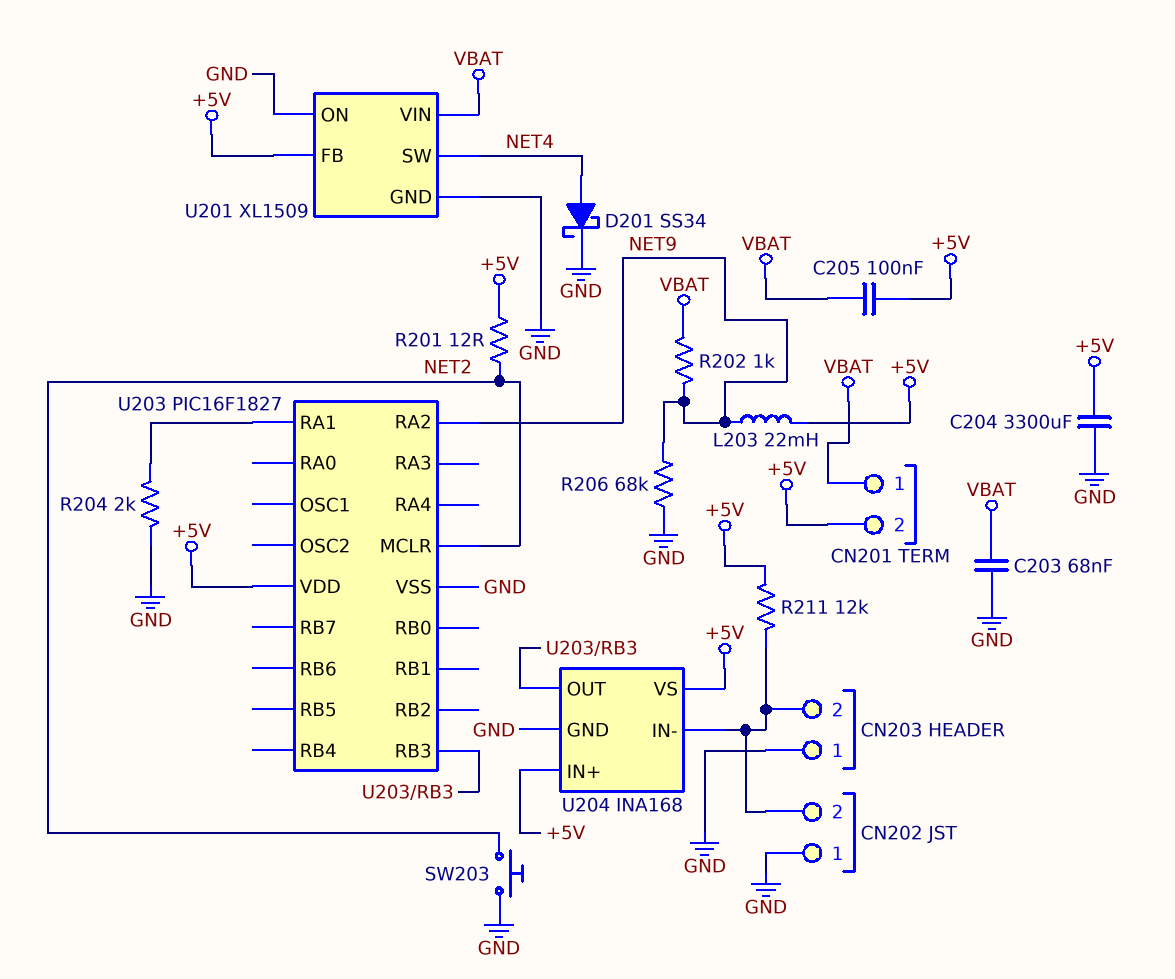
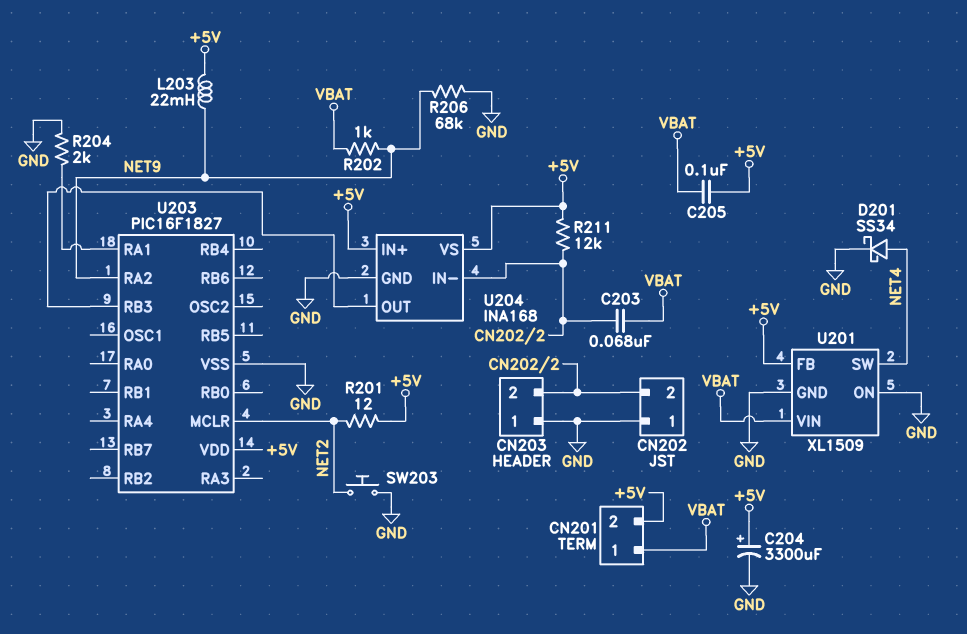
C203: 68nF (GND, VBAT) -> 68nF (CN202/2, VBAT)
C204: 3300uF (+5V, GND) -> 3300uF (plus +5V, minus GND)

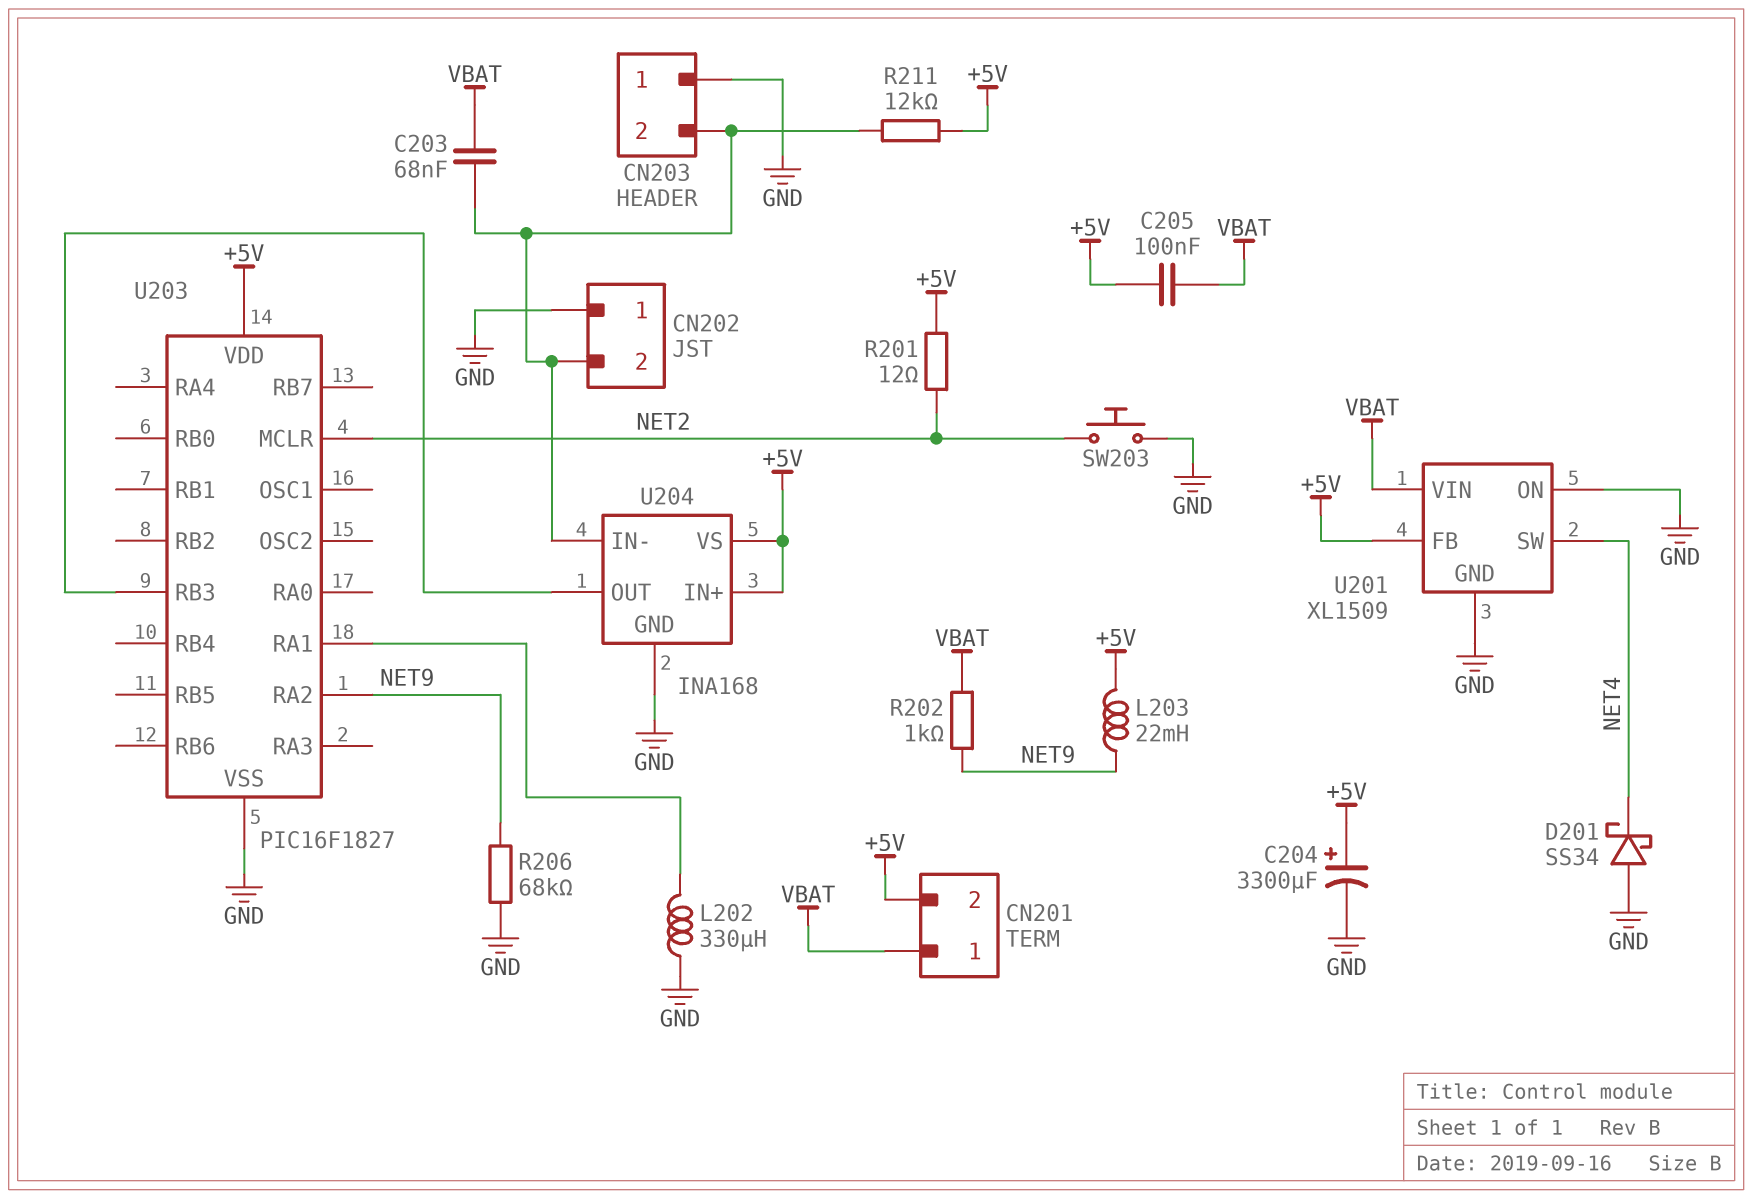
D201: schottky SS34 (A NET4, K GND) -> schottky SS34 (A GND, K NET4)
L202: none -> 330uH (GND, U203/RA1)
R204: 2k (GND, U203/RA1) -> none

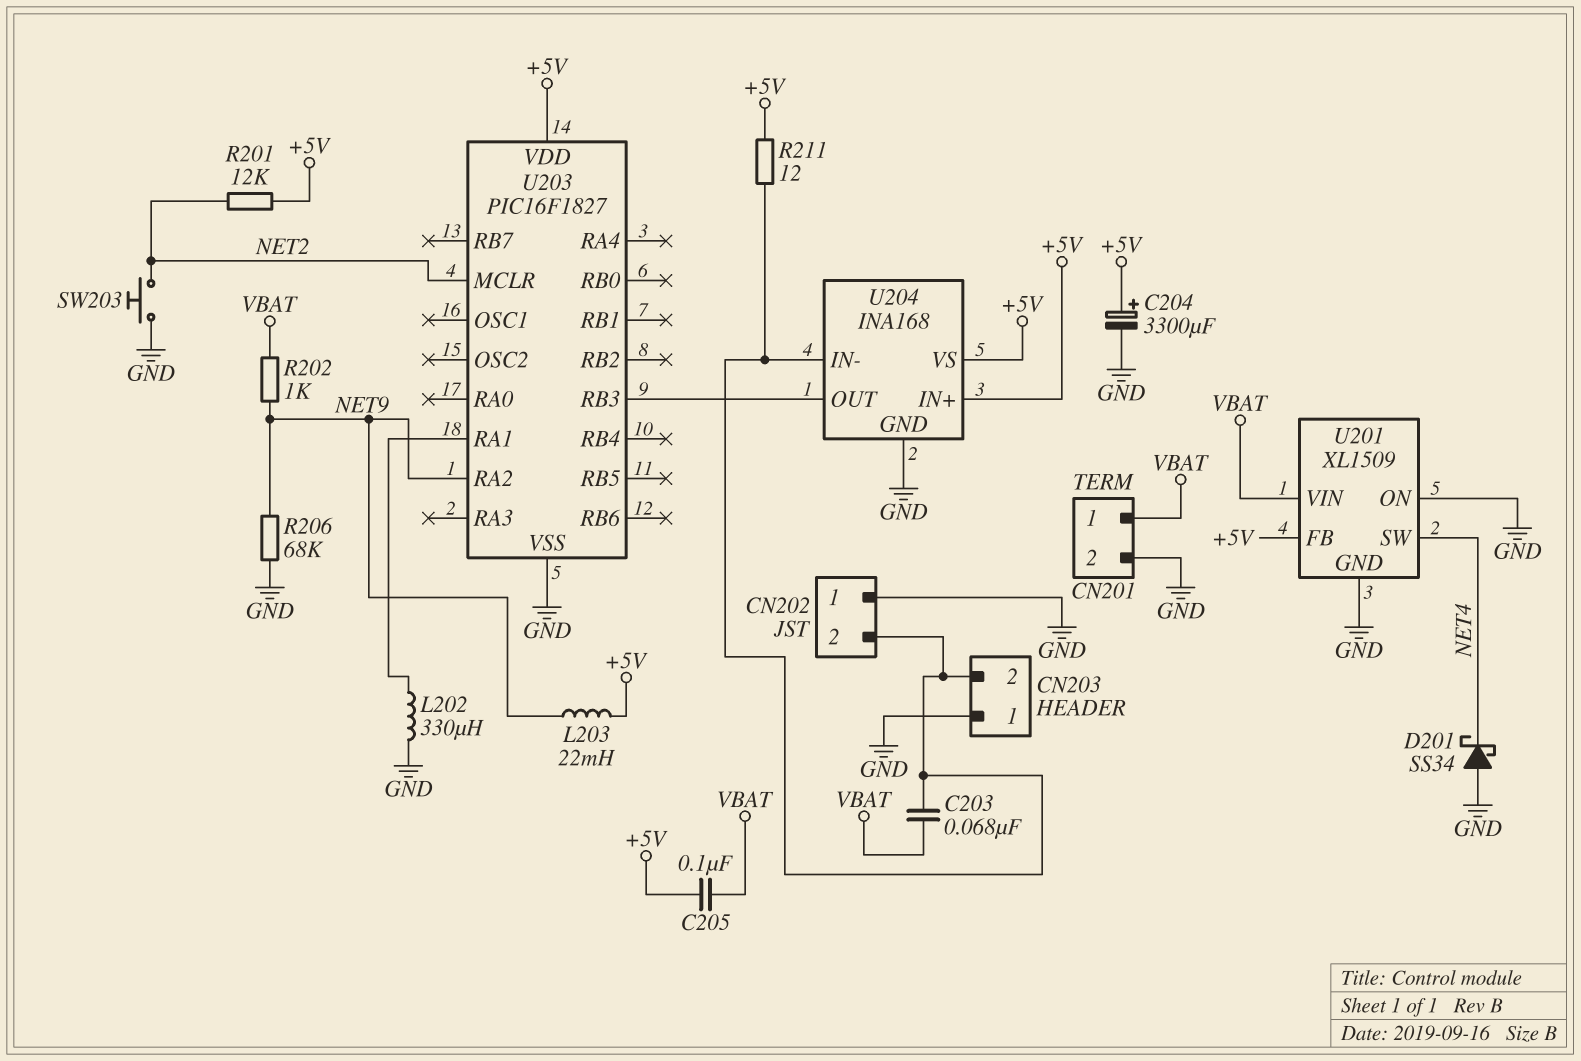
CN201 pin 2: +5V -> GND
R201: 12 (+5V, NET2) -> 12k (+5V, NET2)
R211: 12k (+5V, CN202/2) -> 12 (+5V, CN202/2)

